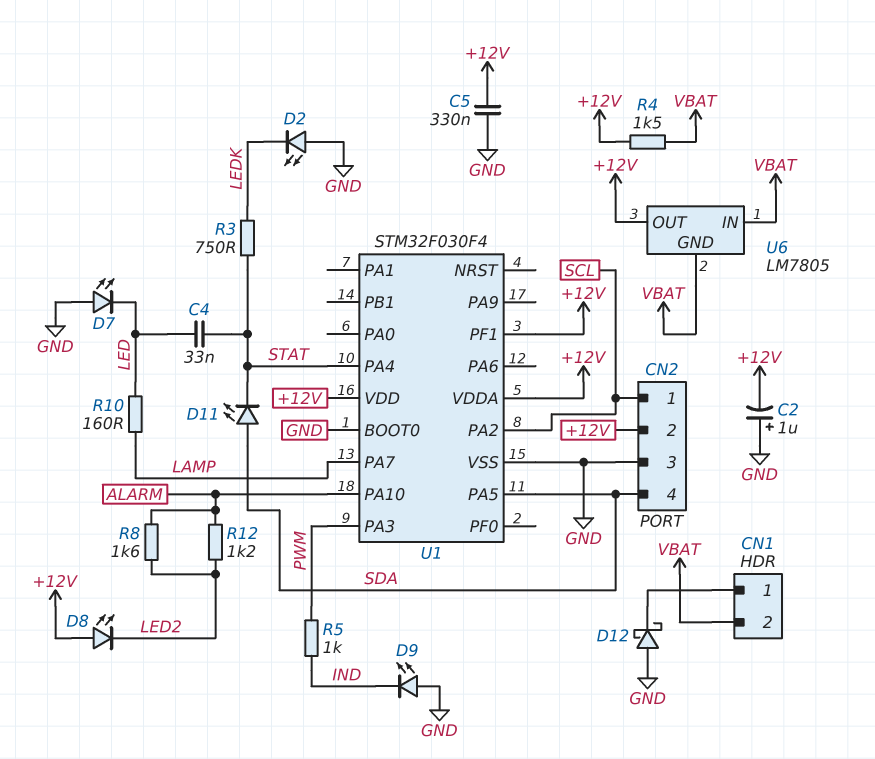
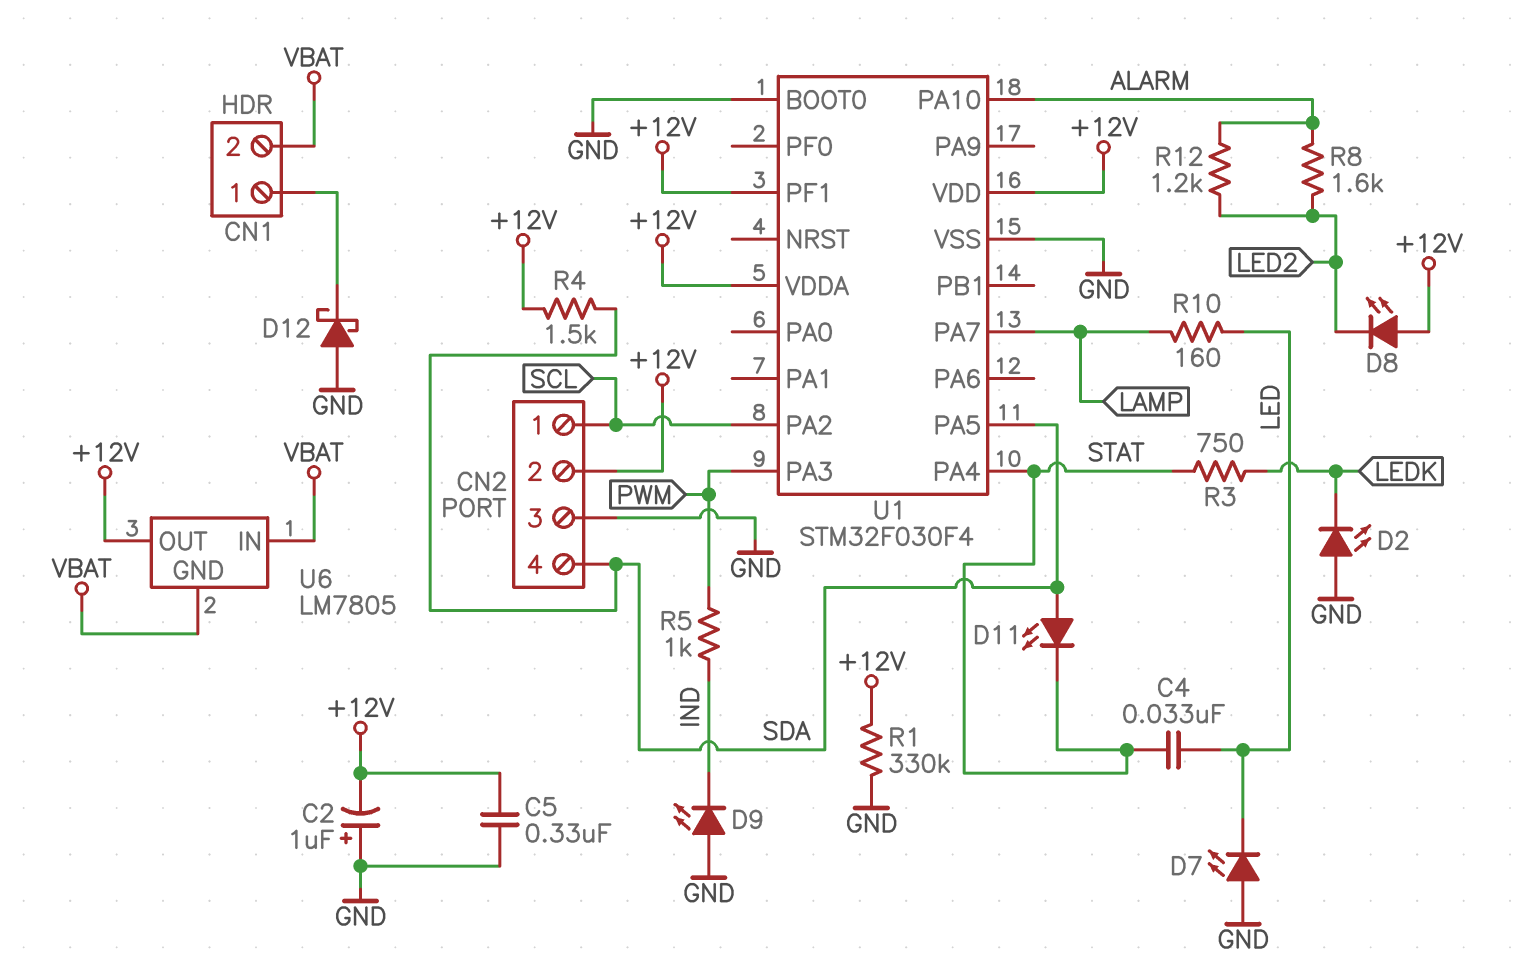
R1: none -> 330k (+12V, GND)
R4: 1.5k (+12V, VBAT) -> 1.5k (+12V, SDA)

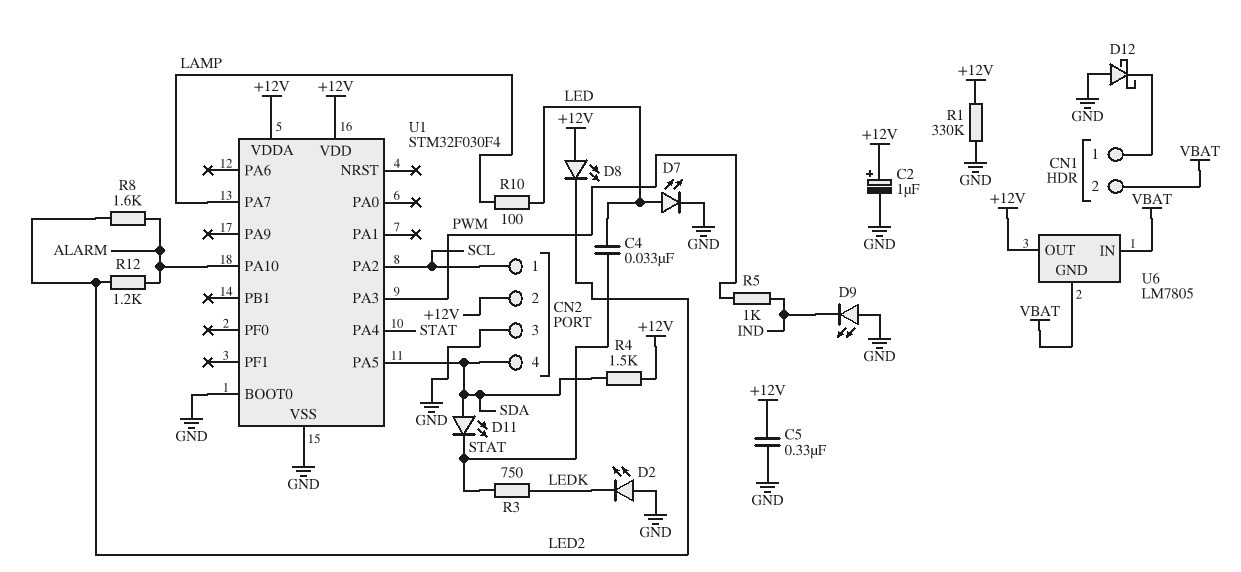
C2: 1uF (plus GND, minus +12V) -> 1uF (plus +12V, minus GND)
D7: LED (A GND, K LED) -> LED (A LED, K GND)
R10: 160 (LAMP, LED) -> 100 (LAMP, LED)
U1 pin PF1: +12V -> none

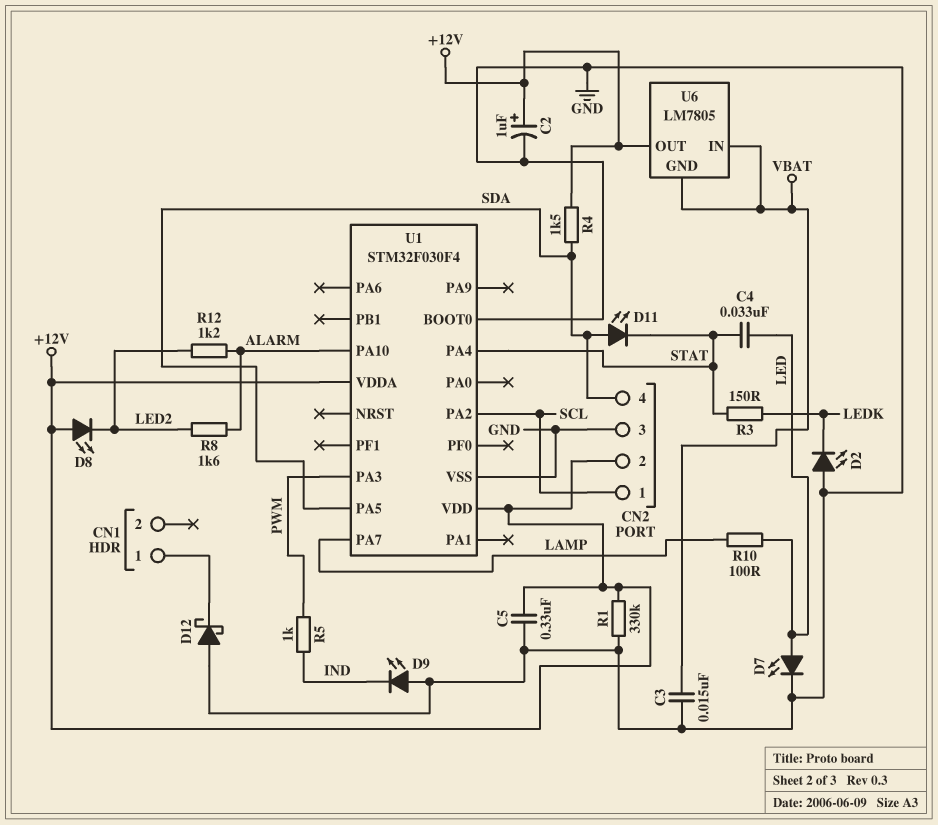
C3: none -> 15nF (GND, VBAT)
CN1 pin 2: VBAT -> none
R3: 750 (LEDK, STAT) -> 150 (LEDK, STAT)

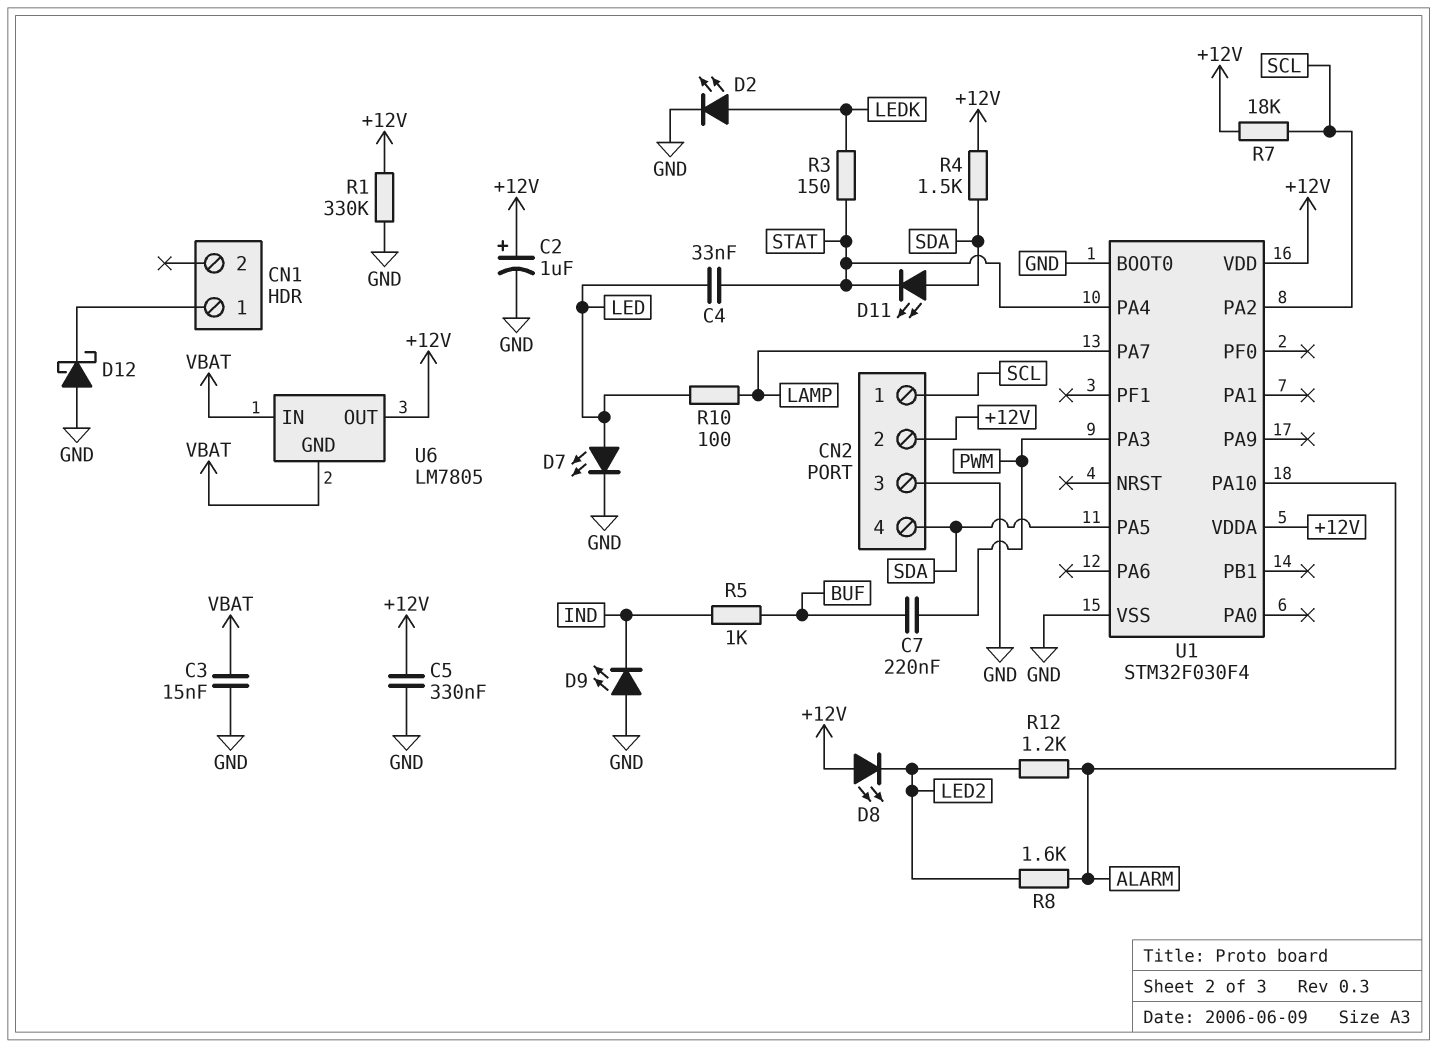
C7: none -> 220nF (BUF, PWM)
D2: LED (A GND, K LEDK) -> LED (A LEDK, K GND)
R5: 1k (IND, PWM) -> 1k (BUF, IND)
R7: none -> 18k (+12V, SCL)

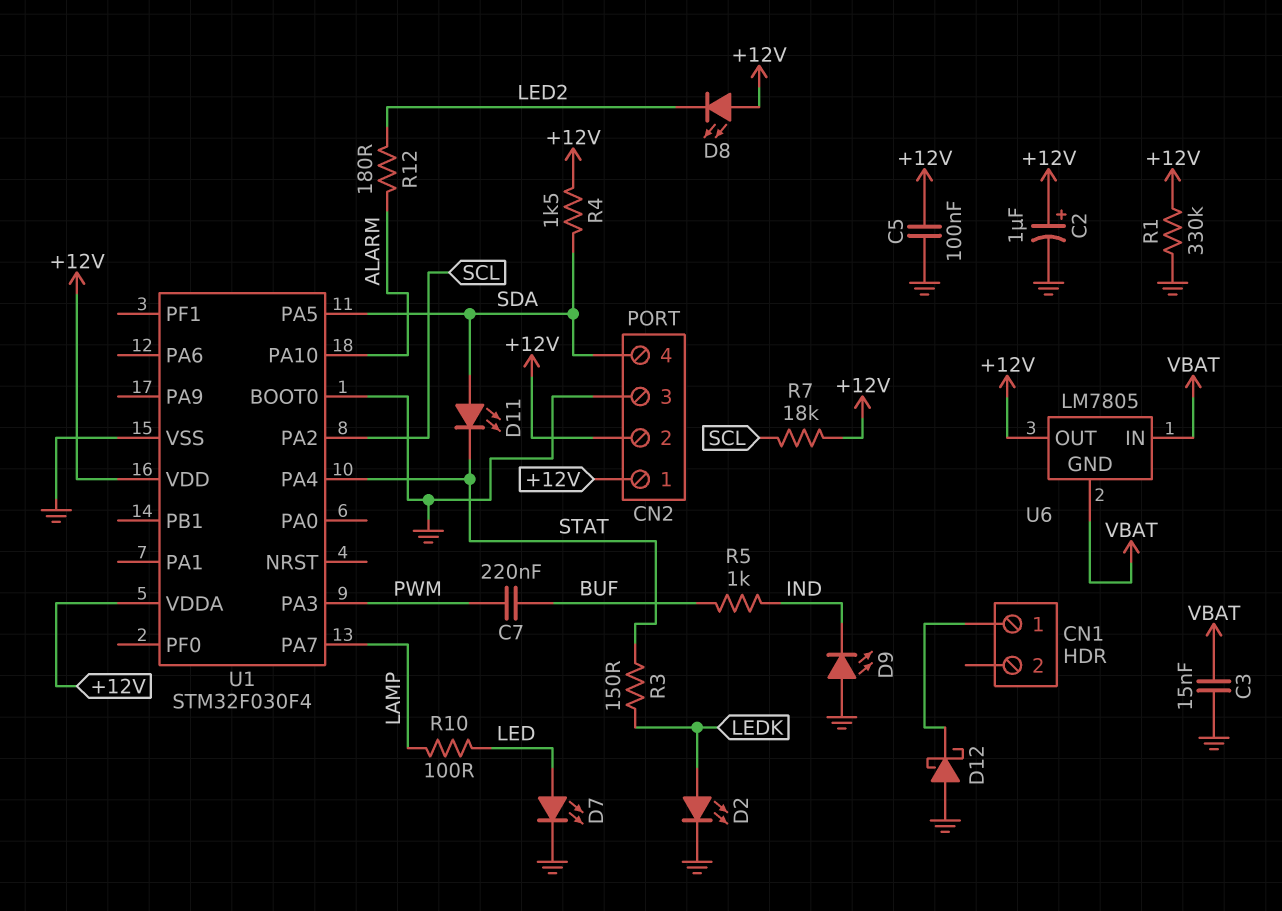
C4: 33nF (LED, STAT) -> none
C5: 330nF (+12V, GND) -> 100nF (+12V, GND)
CN2 pin 1: SCL -> +12V
R8: 1.6k (ALARM, LED2) -> none
R12: 1.2k (ALARM, LED2) -> 180 (ALARM, LED2)

